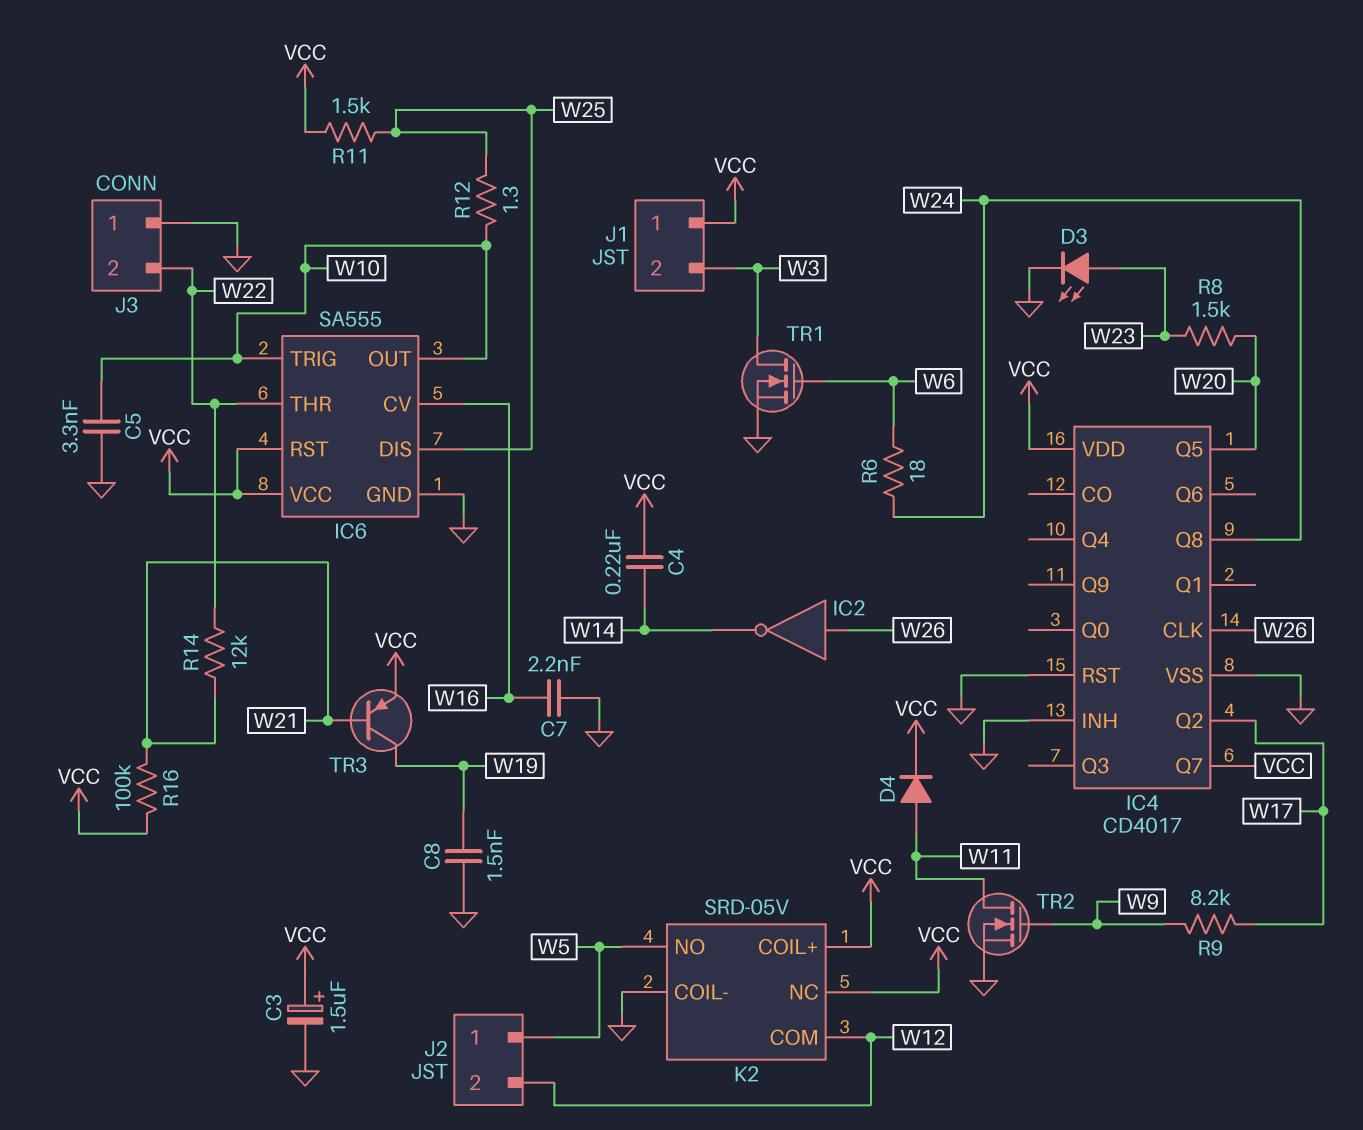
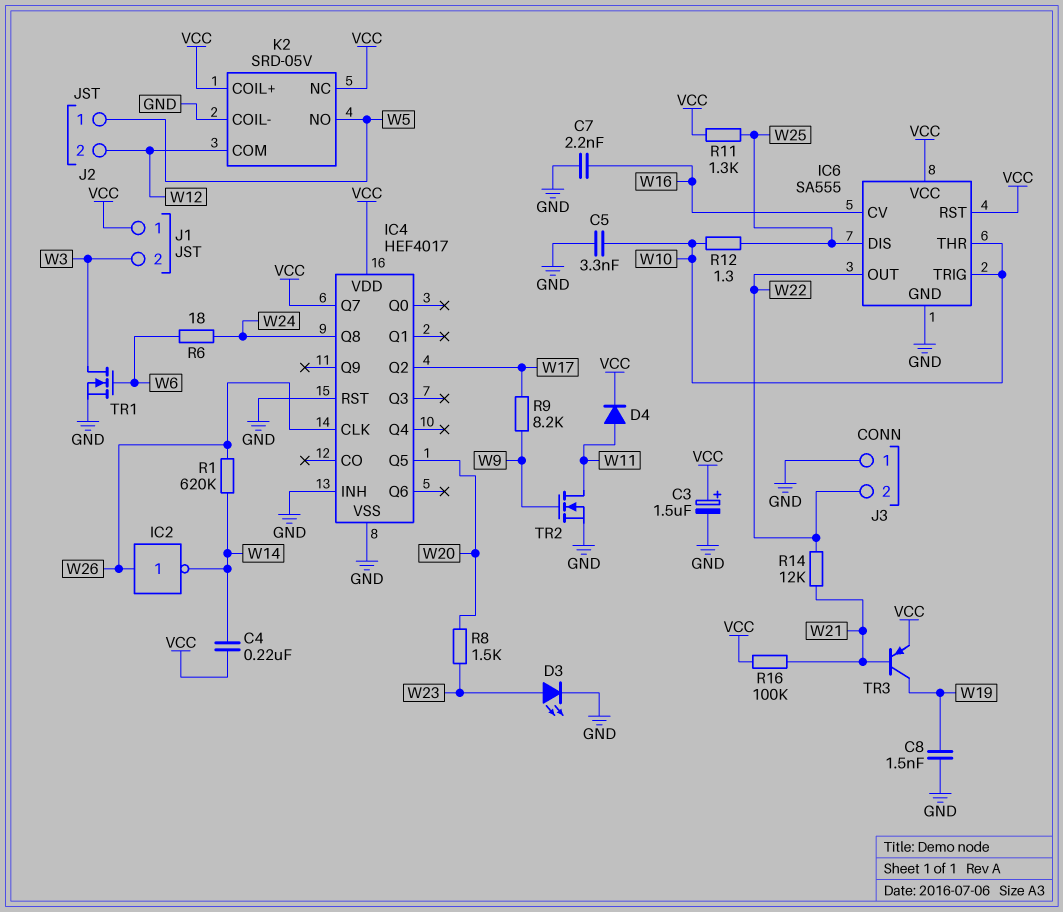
IC4: CD4017 -> HEF4017
IC6 pin OUT: W10 -> W22
IC6 pin THR: W22 -> W10
R1: none -> 620k (W14, W26)
R11: 1.5k (VCC, W25) -> 1.3k (VCC, W25)

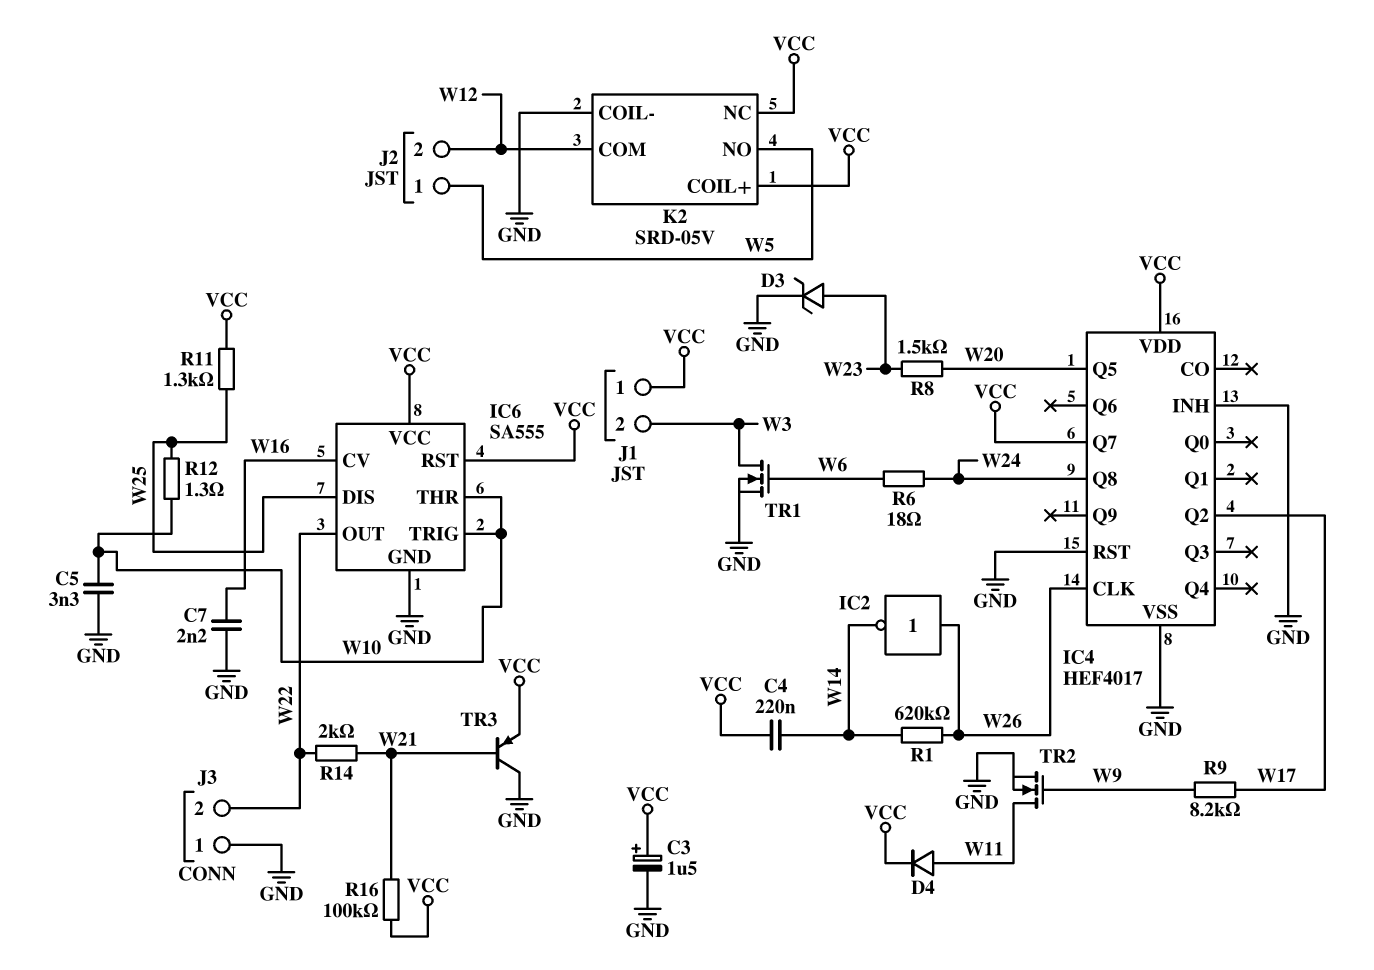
C8: 1.5nF (GND, W19) -> none
D3: LED (A W23, K GND) -> zener (A W23, K GND)
R14: 12k (W21, W22) -> 2k (W21, W22)
TR3: PNP (B W21, C W19, E VCC) -> PNP (B W21, C GND, E VCC)

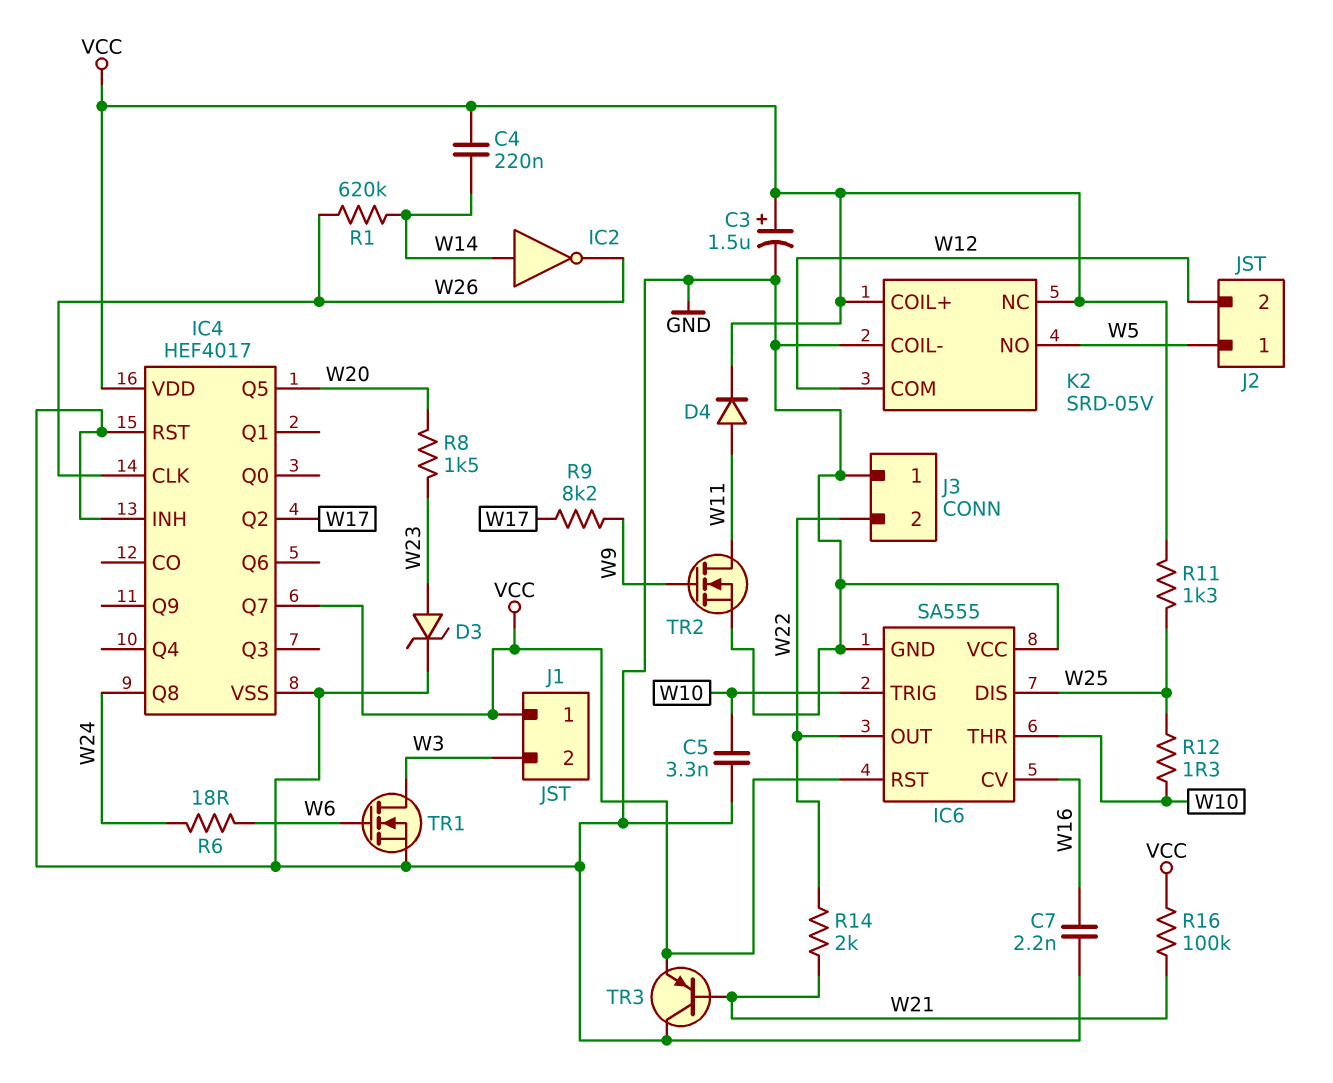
IC2: NOT (in W26, out W14) -> NOT (in W14, out W26)
IC6 pin VCC: VCC -> GND

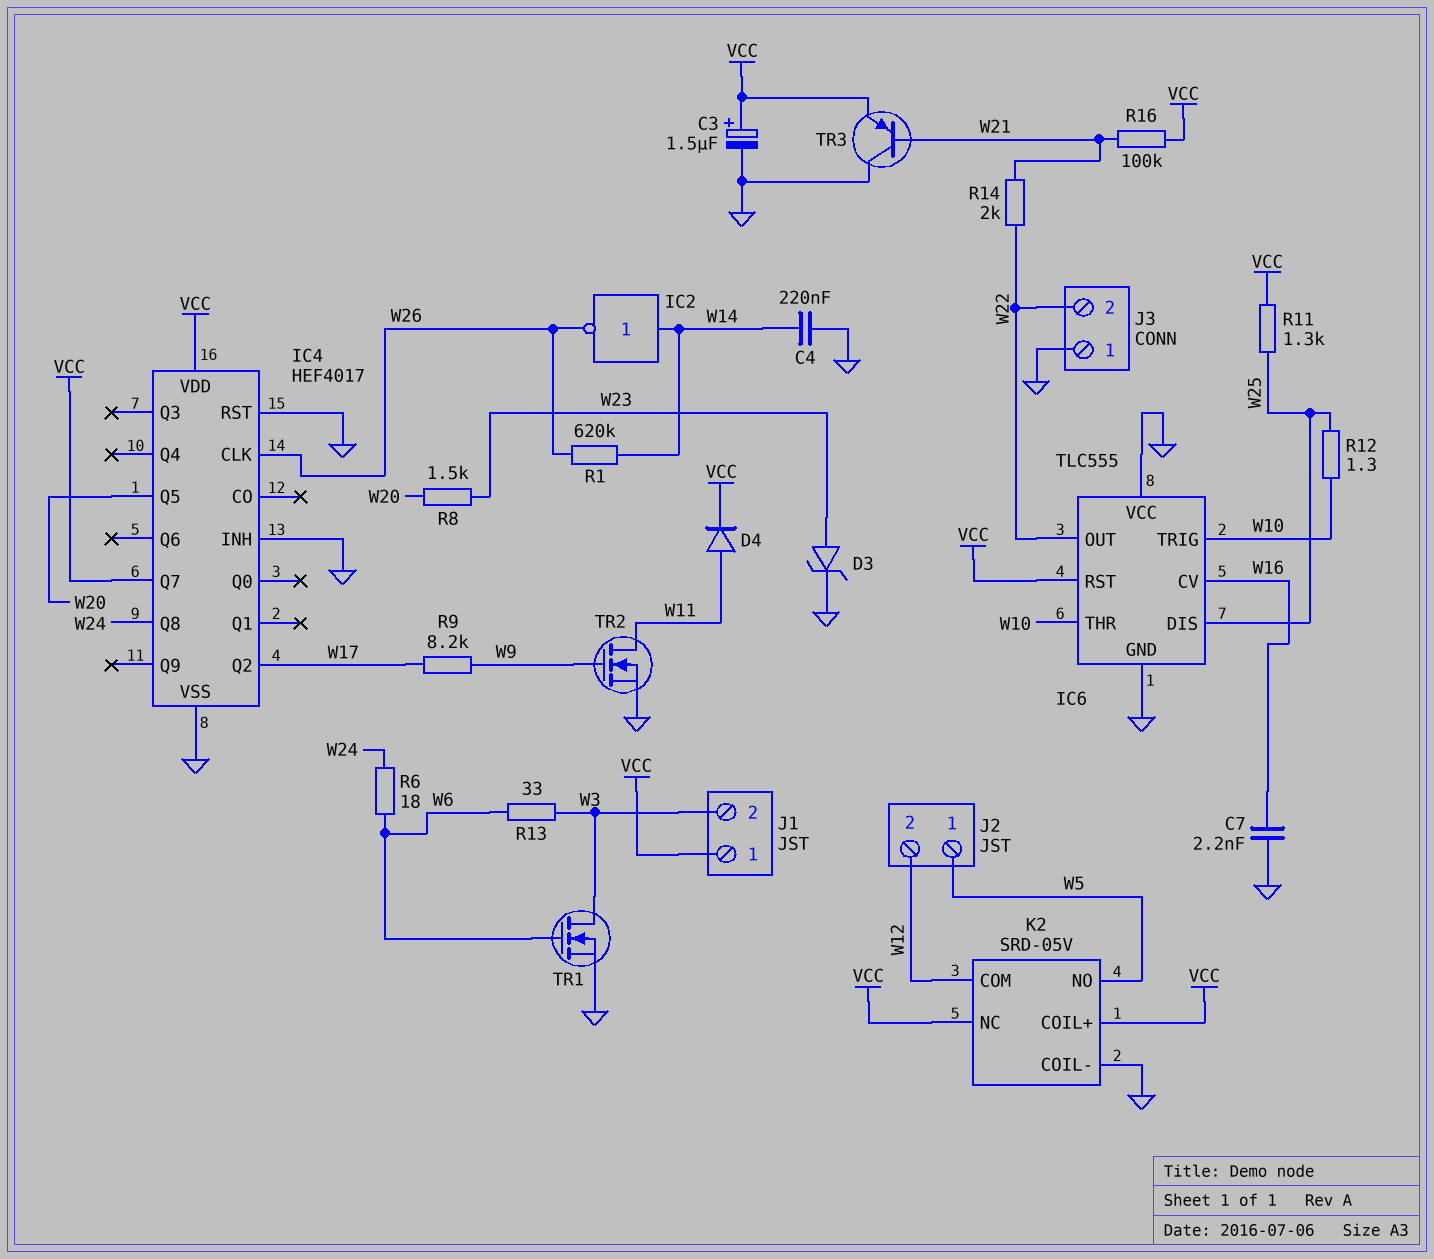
C4: 220nF (VCC, W14) -> 220nF (GND, W14)
C5: 3.3nF (GND, W10) -> none
IC6: SA555 -> TLC555
R13: none -> 33 (W3, W6)

